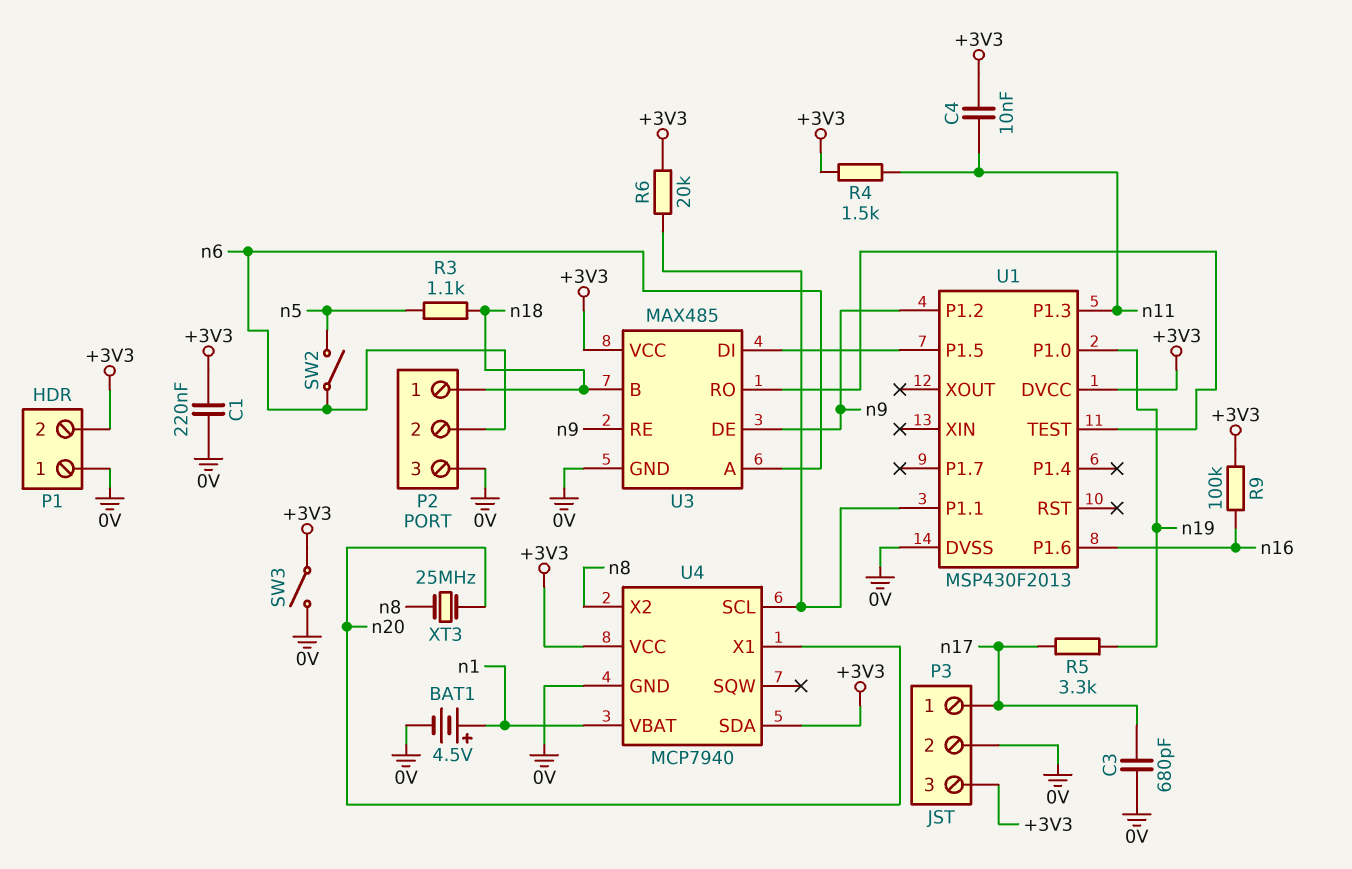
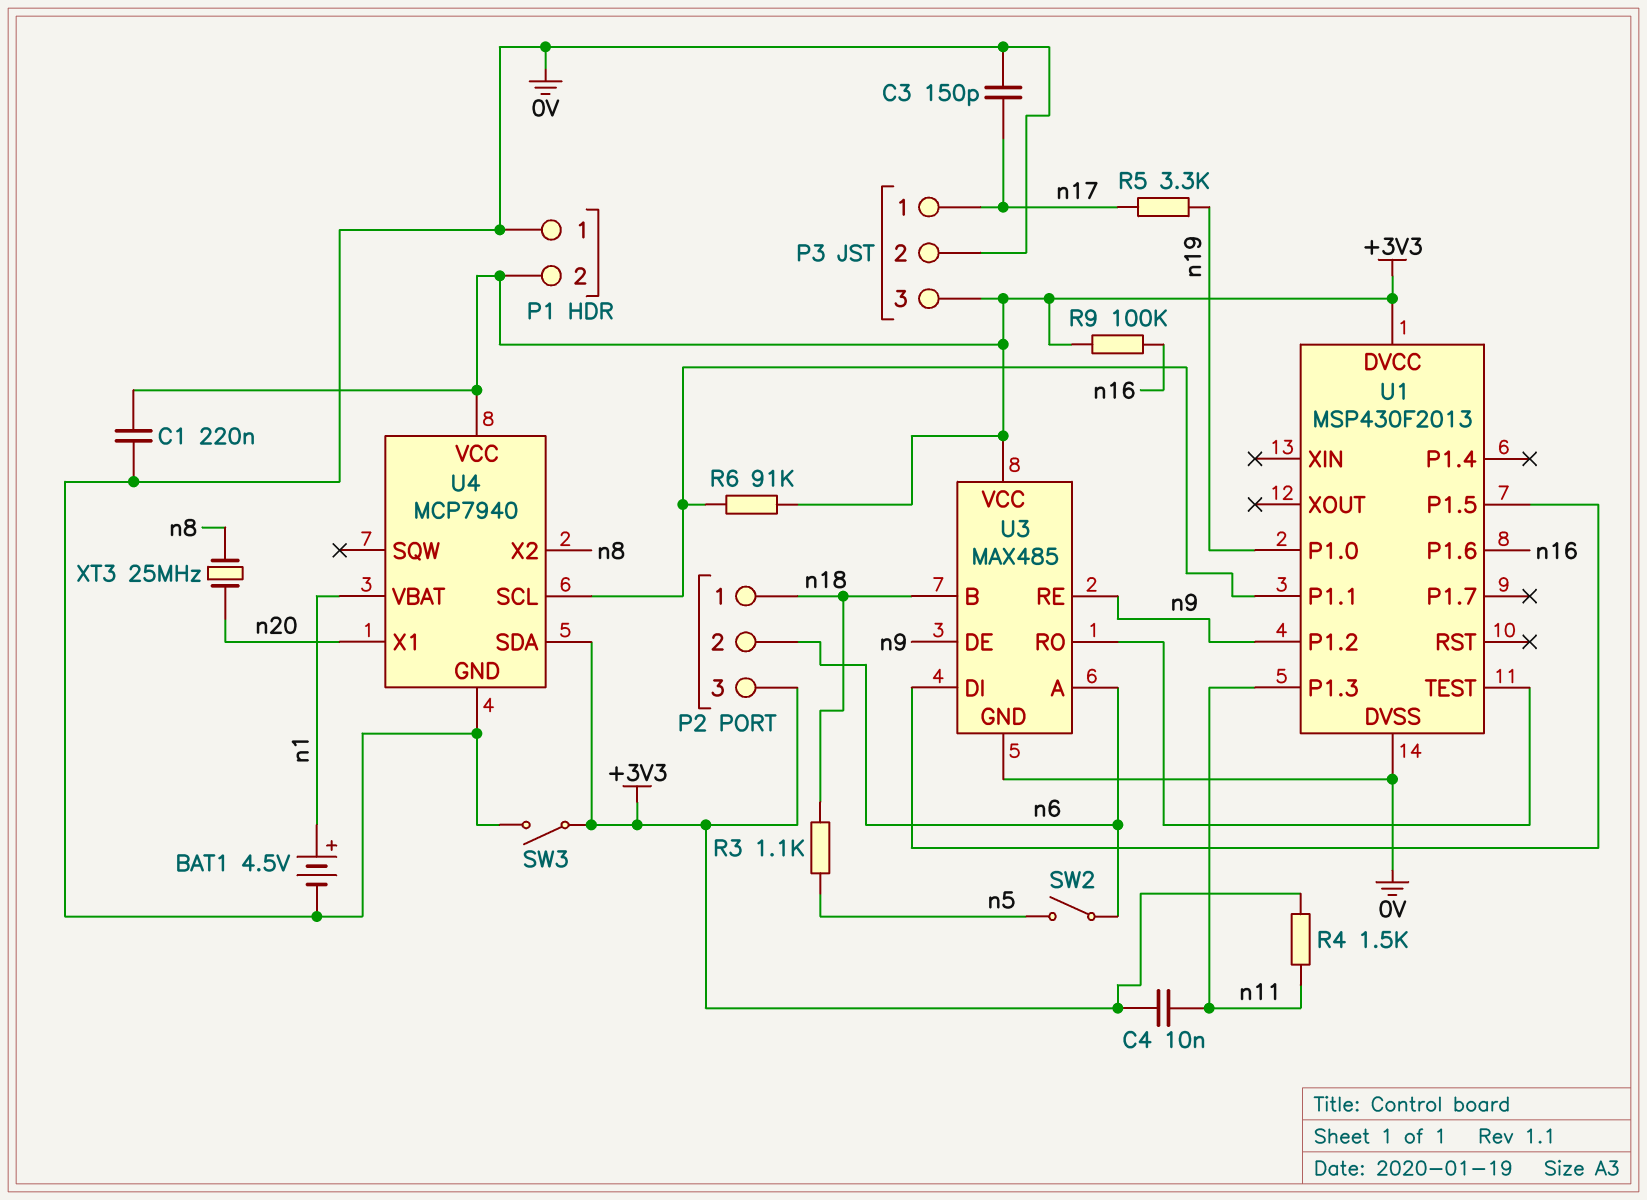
C3: 680pF (0V, n17) -> 150pF (0V, n17)
P2 pin 3: 0V -> +3V3
R6: 20k (+3V3, U1/P1.1) -> 91k (+3V3, U1/P1.1)

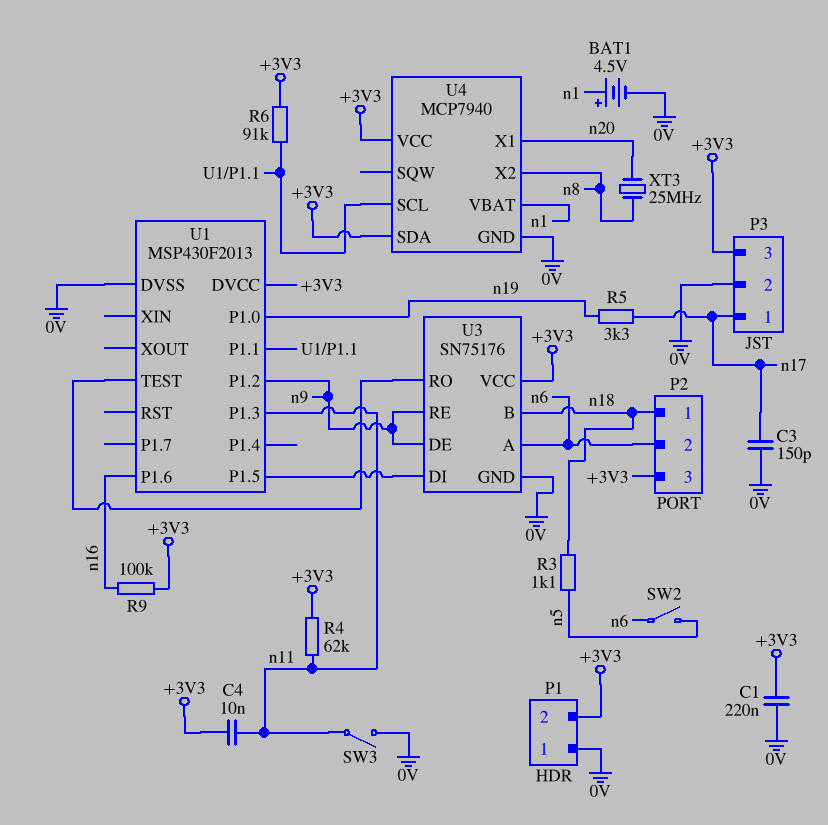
R4: 1.5k (+3V3, n11) -> 62k (+3V3, n11)
SW3: switch (+3V3, 0V) -> switch (0V, n11)
U3: MAX485 -> SN75176

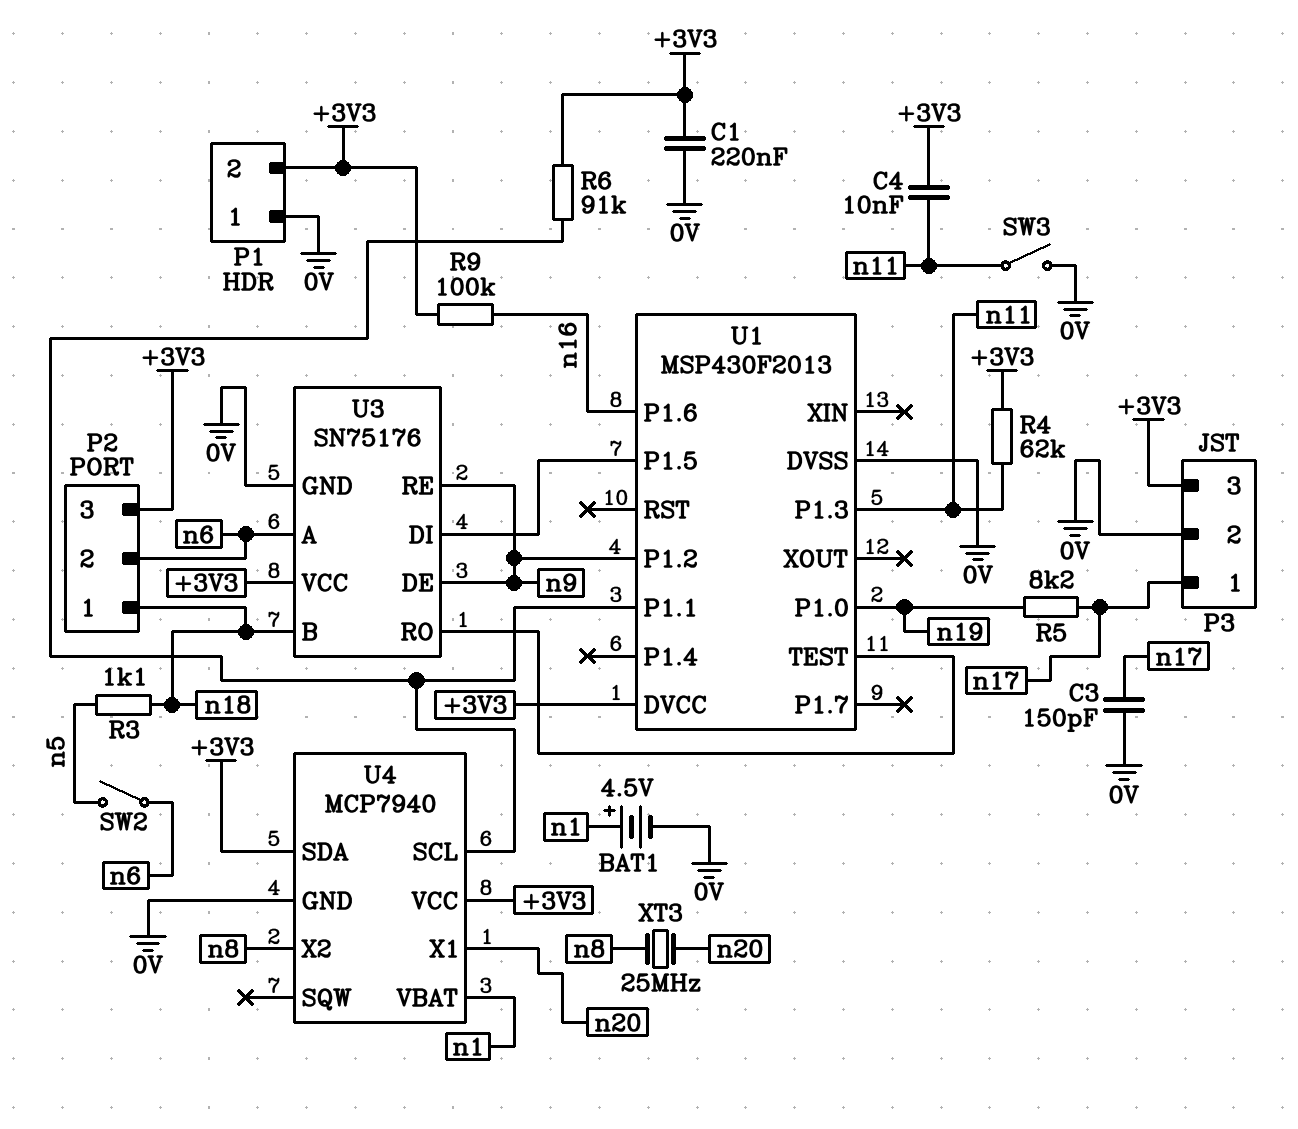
R5: 3.3k (n17, n19) -> 8.2k (n17, n19)

